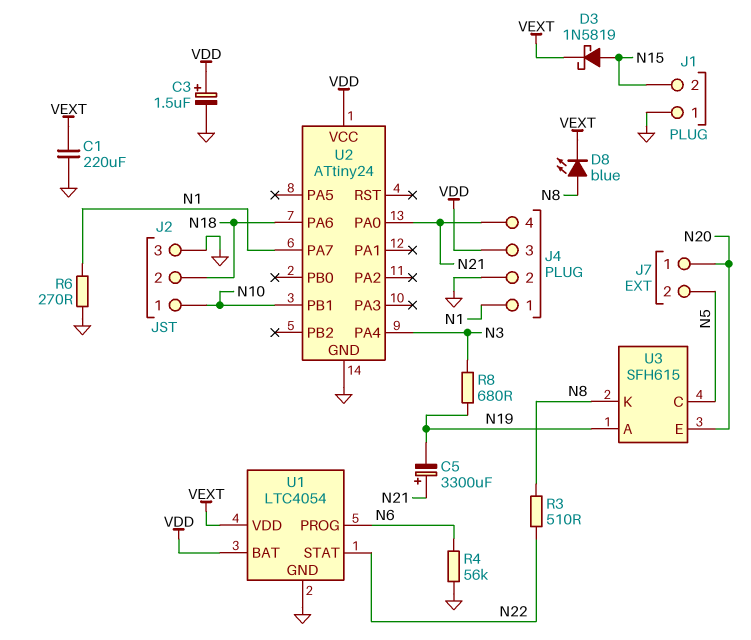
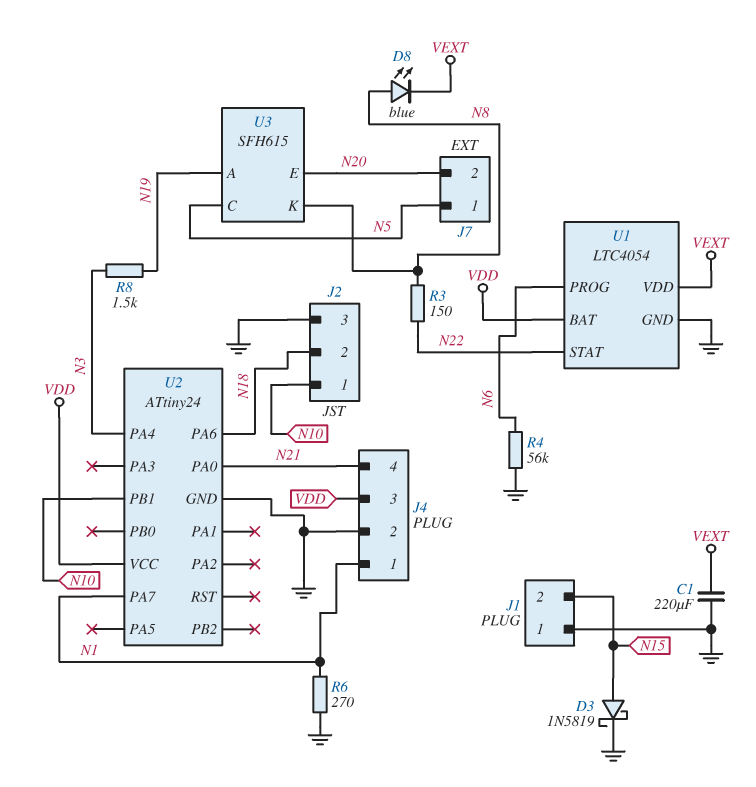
C3: 1.5uF (plus VDD, minus GND) -> none
C5: 3300uF (plus N21, minus N19) -> none
D3: schottky 1N5819 (A N15, K VEXT) -> schottky 1N5819 (A N15, K GND)
J7 pin 1: N20 -> N5
J7 pin 2: N5 -> N20
R3: 510 (N8, N22) -> 150 (N8, N22)
R8: 680 (N3, N19) -> 1.5k (N3, N19)

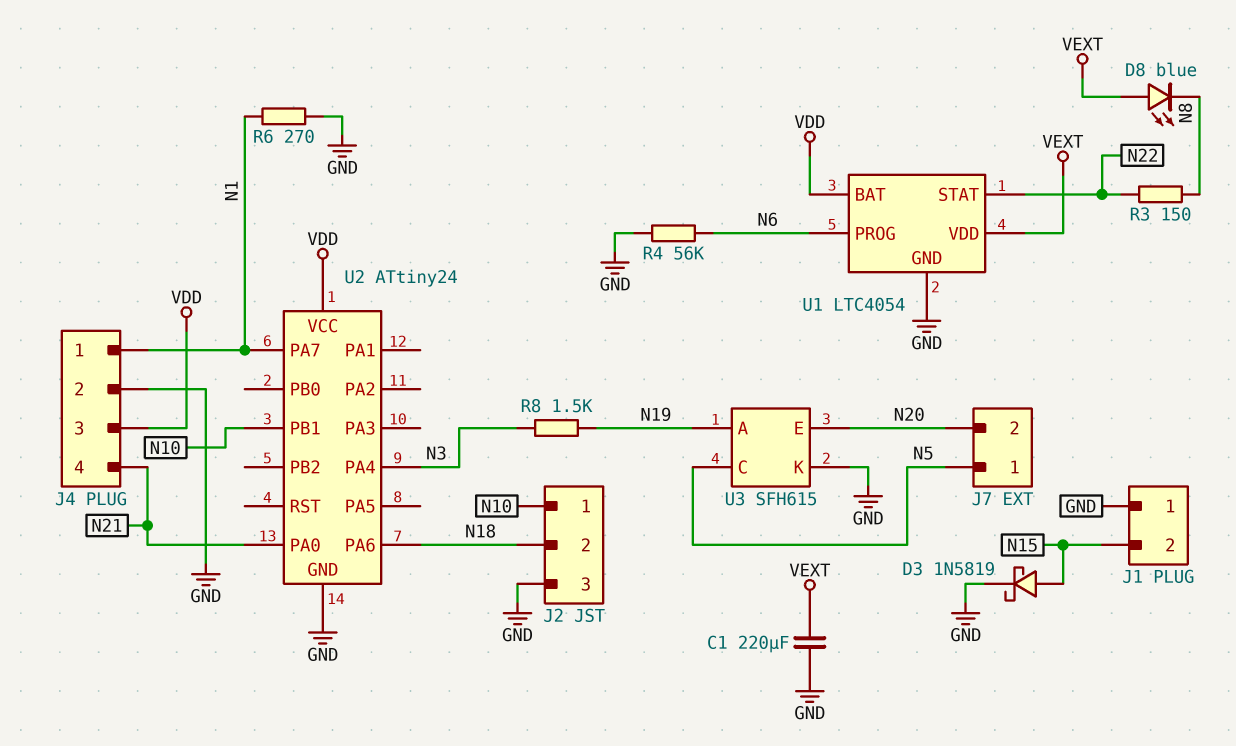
D8: LED blue (A N8, K VEXT) -> LED blue (A VEXT, K N8)
U3 pin K: N8 -> GND

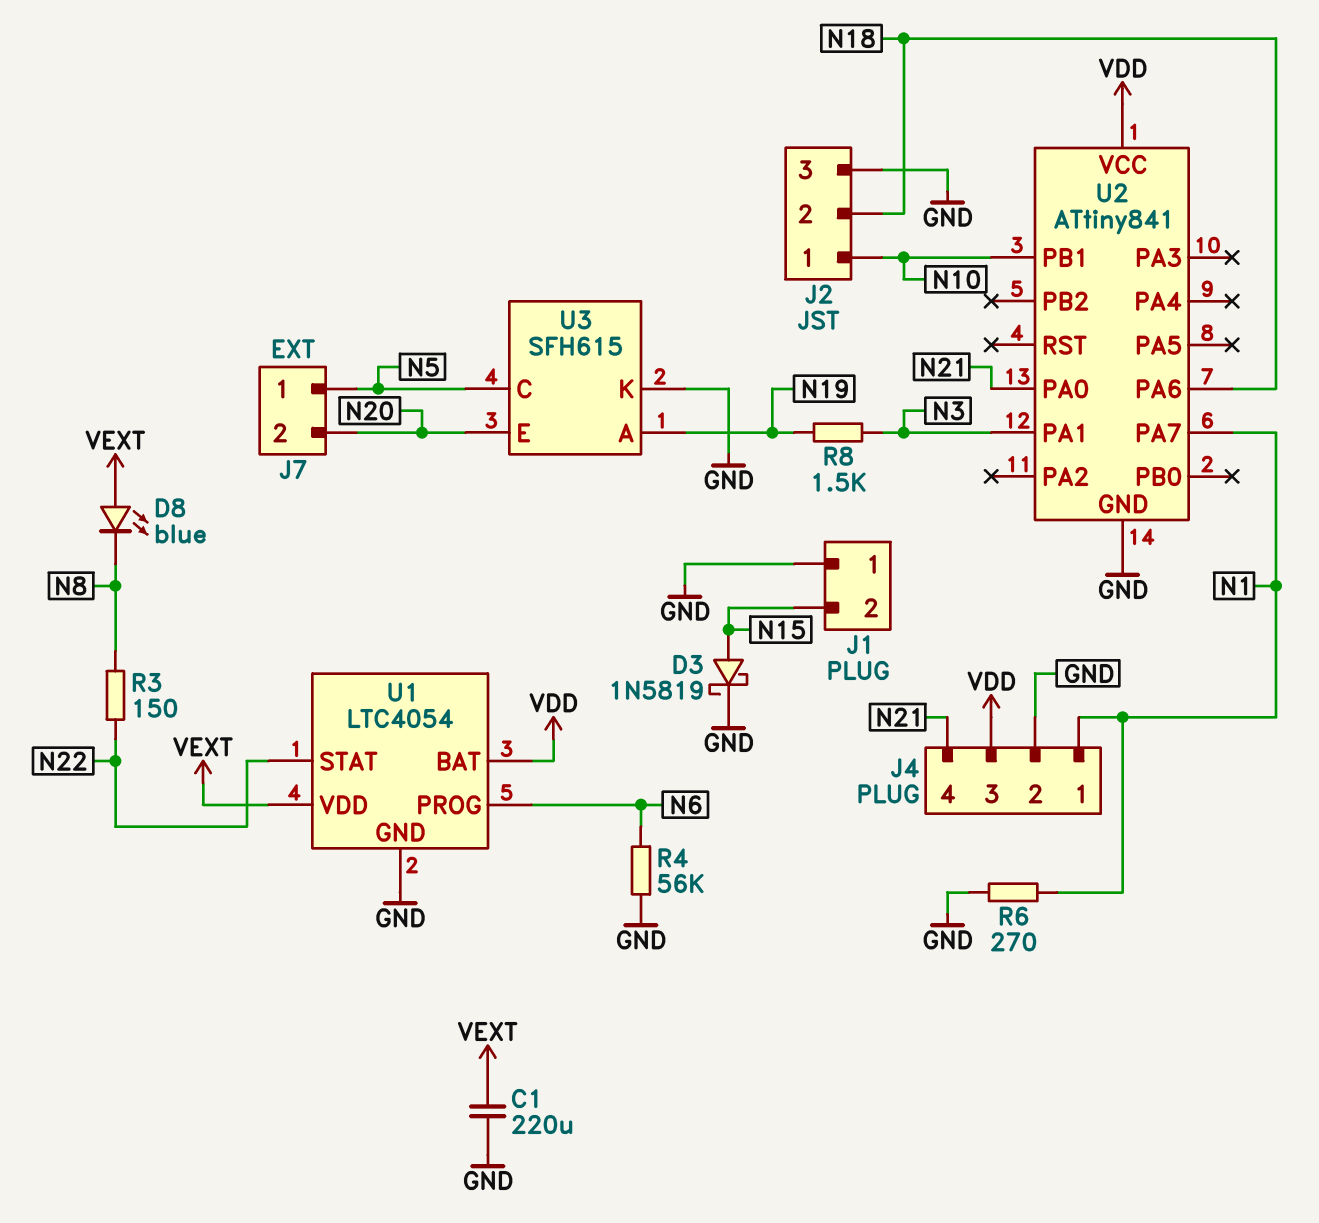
U2: ATtiny24 -> ATtiny841
U2 pin PA1: none -> N3
U2 pin PA4: N3 -> none

